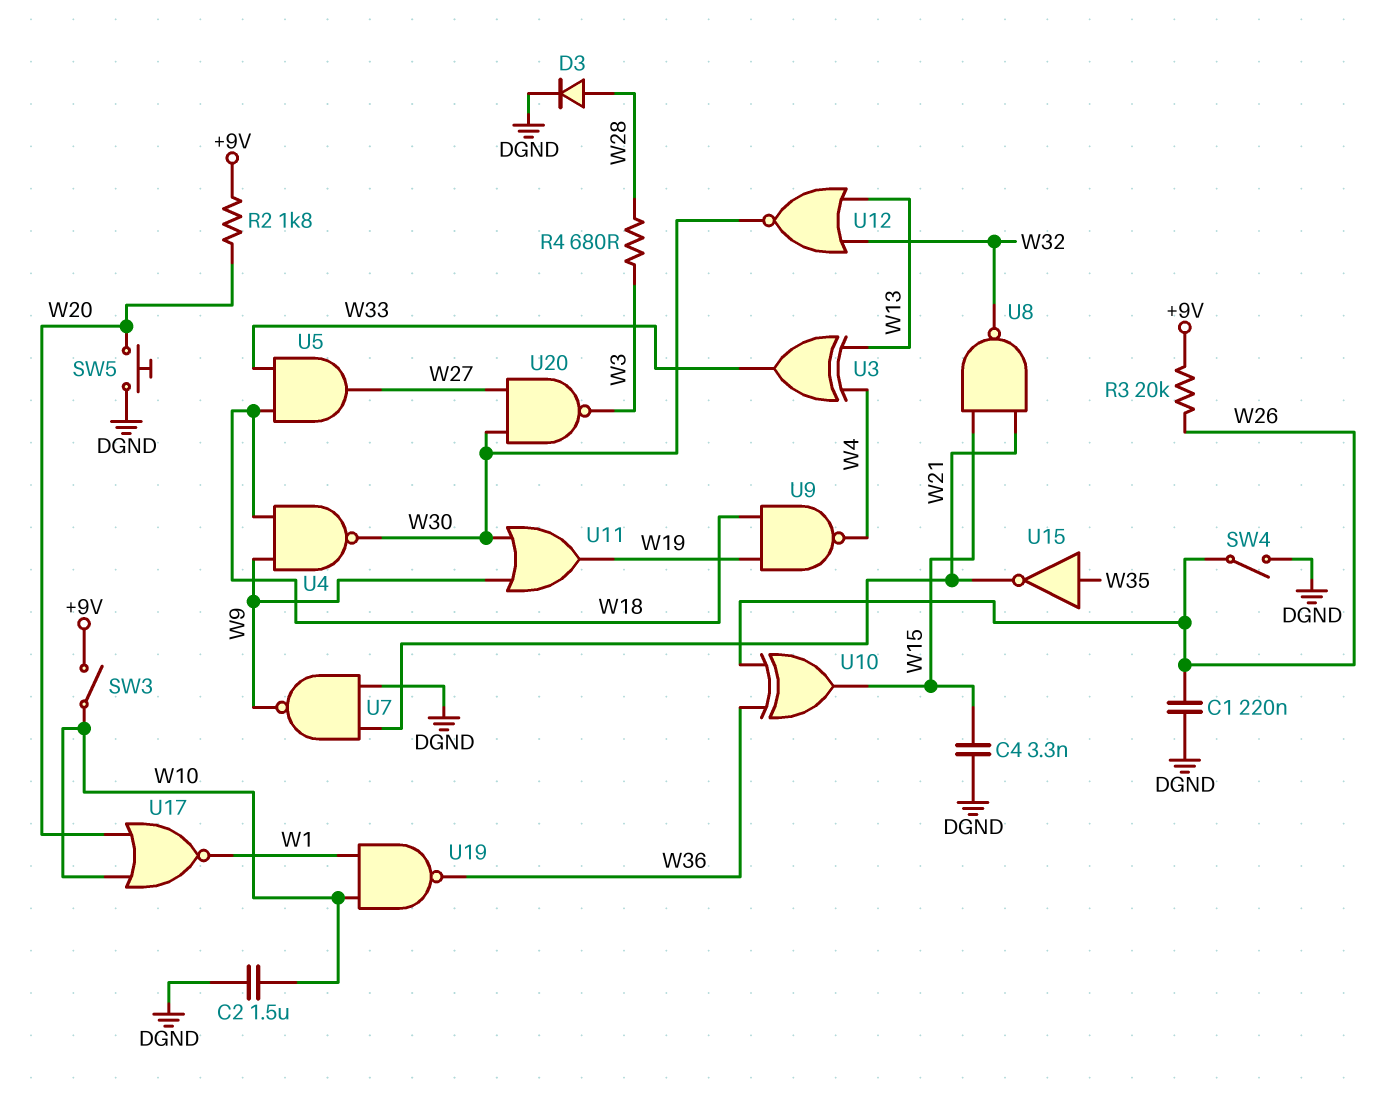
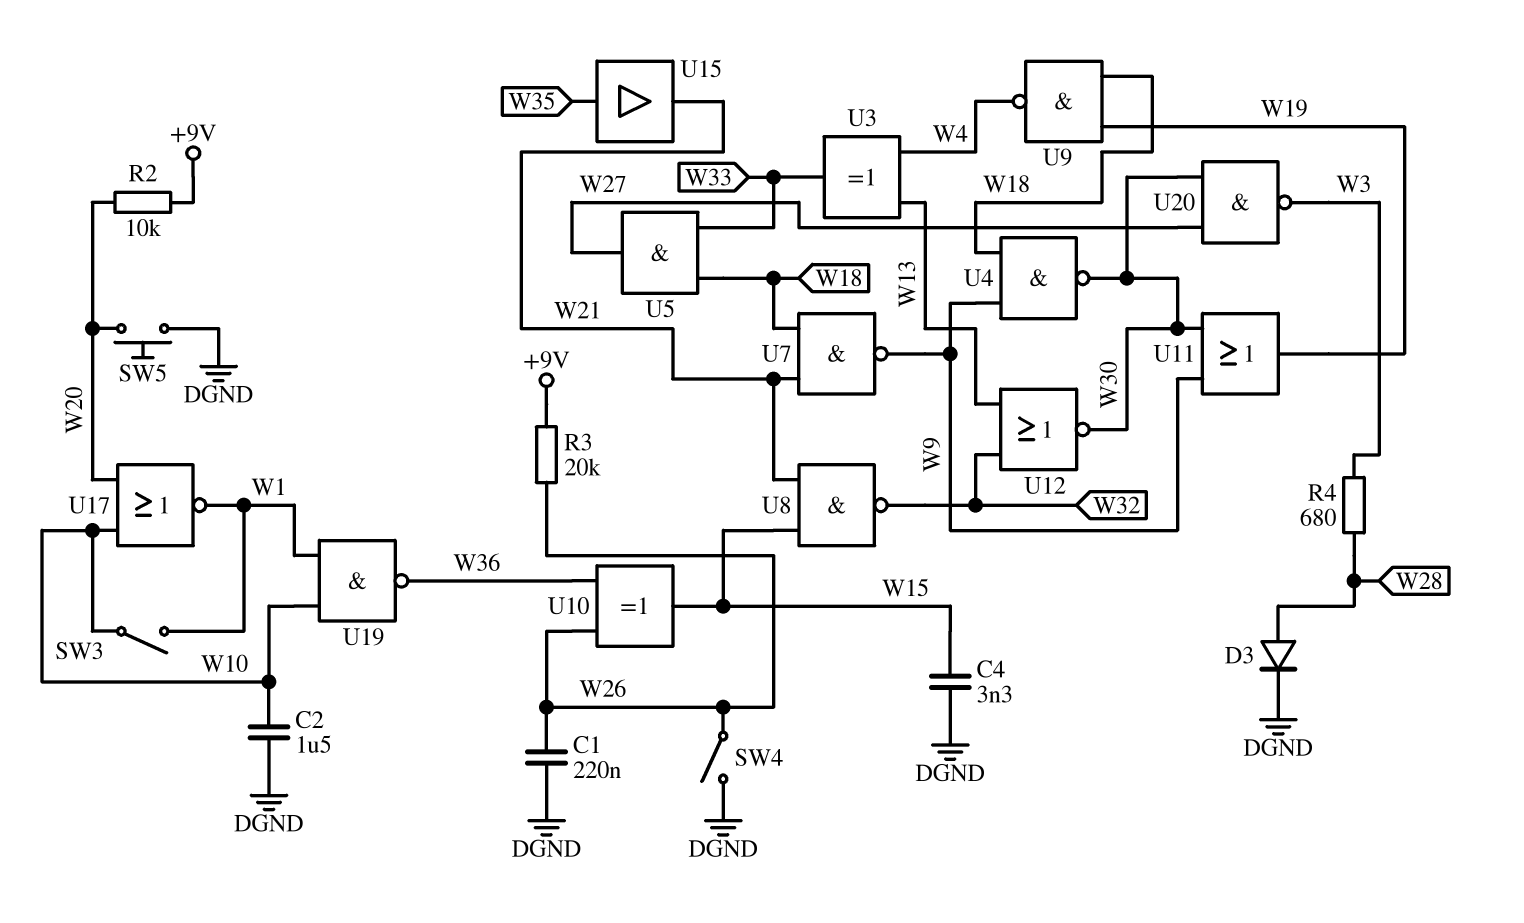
R2: 1.8k (+9V, W20) -> 10k (+9V, W20)
SW3: switch (+9V, W10) -> switch (W1, W10)
U7: NAND (in DGND, in W21, out W9) -> NAND (in W18, in W21, out W9)
U15: NOT (in W35, out W21) -> buffer (in W35, out W21)

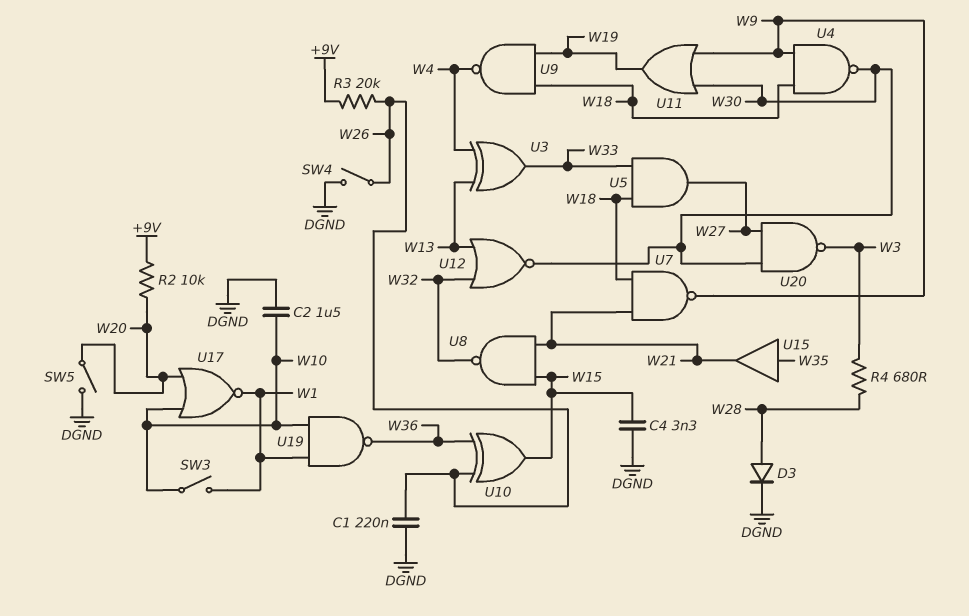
SW5: button (DGND, W20) -> switch (DGND, W20)

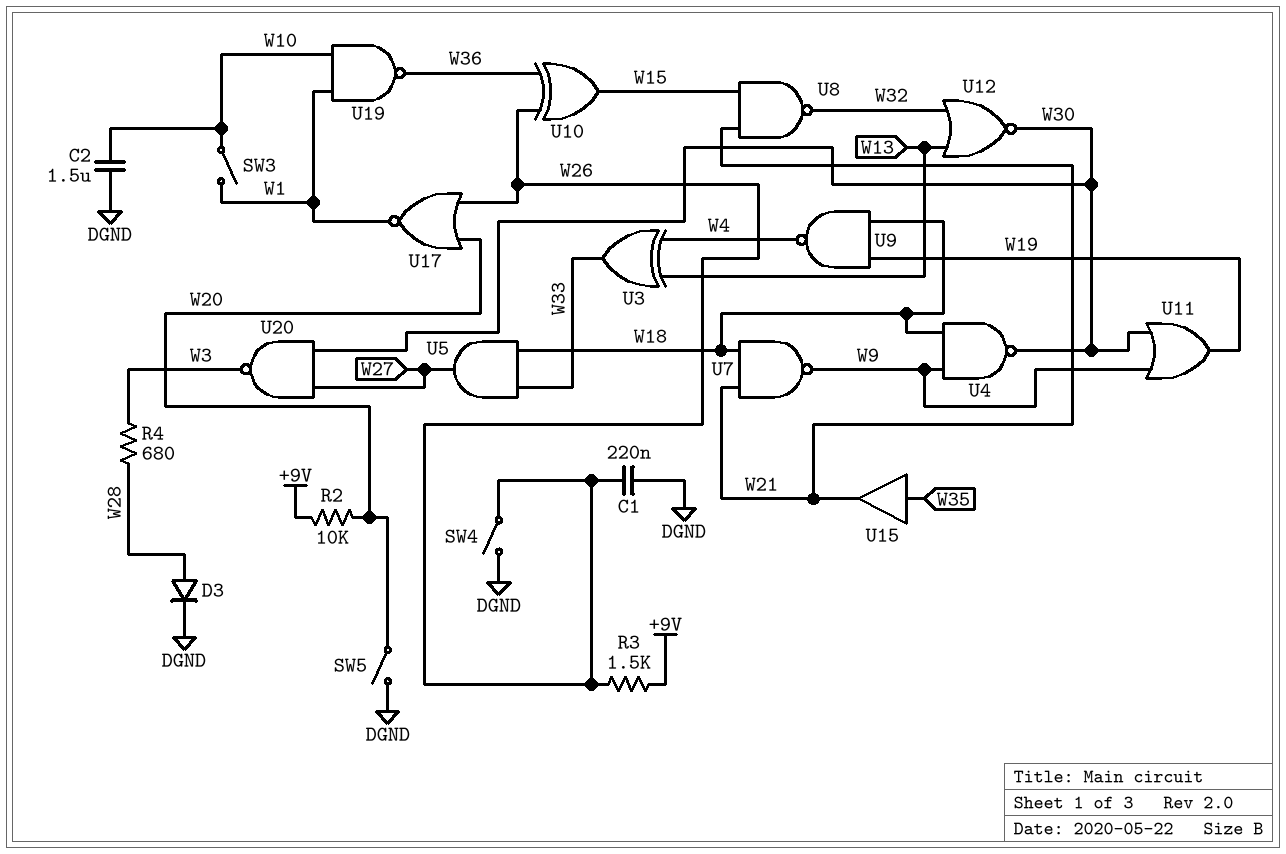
C4: 3.3nF (DGND, W15) -> none
R3: 20k (+9V, W26) -> 1.5k (+9V, W26)
U17: NOR (in W10, in W20, out W1) -> NOR (in W20, in W26, out W1)

